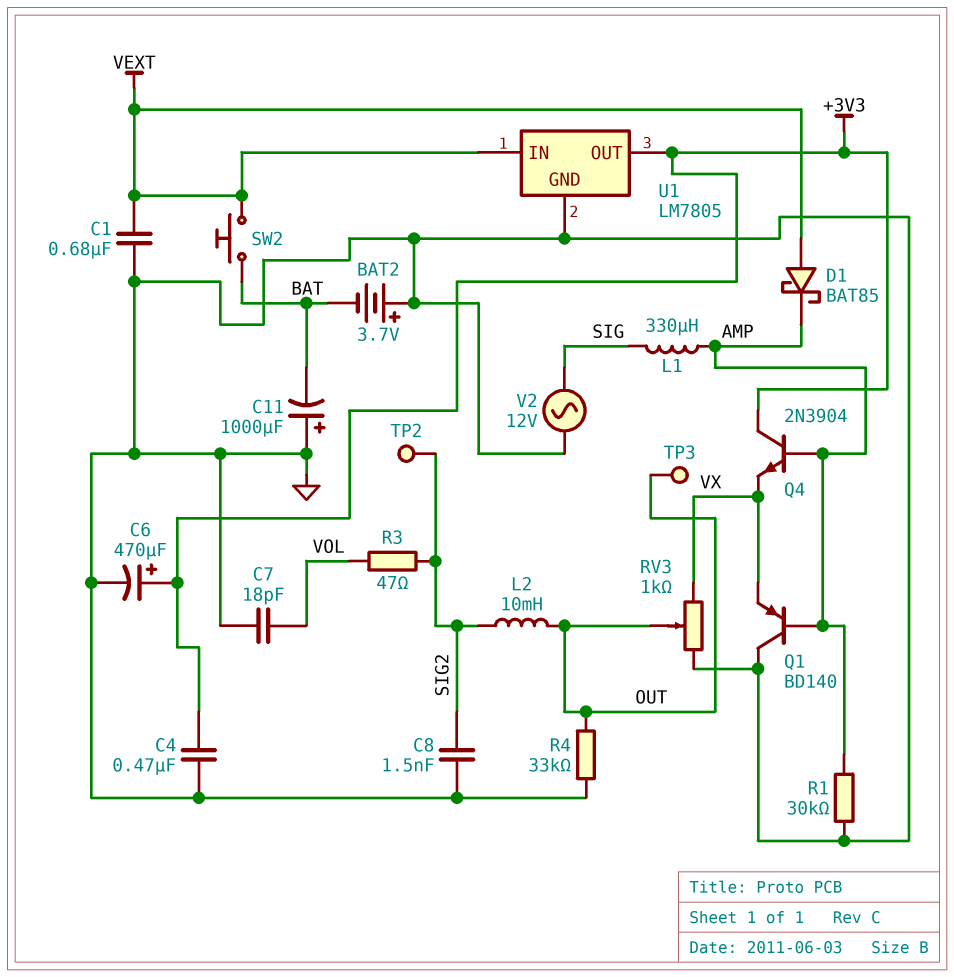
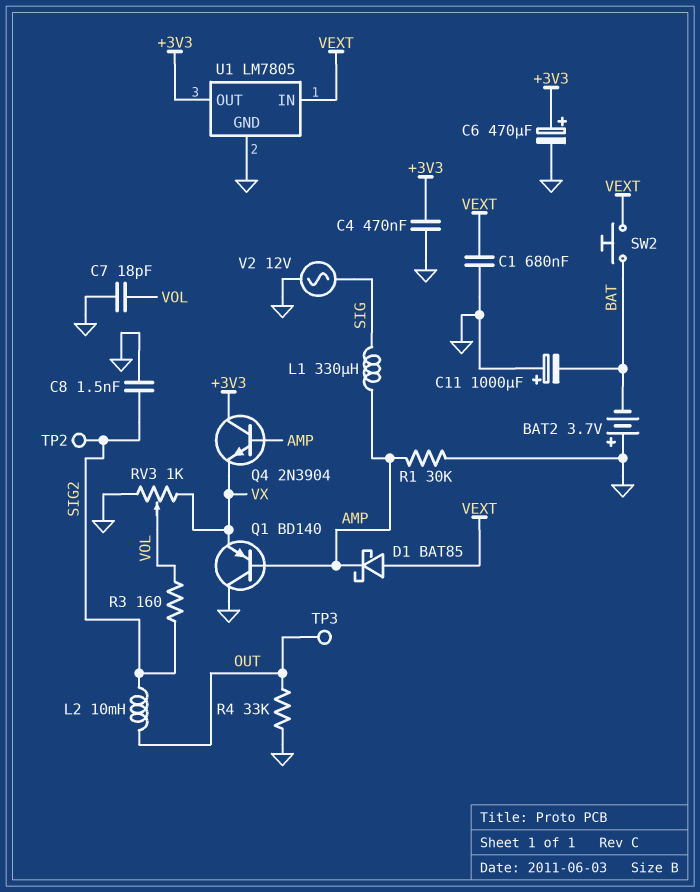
R3: 47 (SIG2, VOL) -> 160 (SIG2, VOL)
RV3: 1k (GND, VX, wiper OUT) -> 1k (GND, VX, wiper VOL)

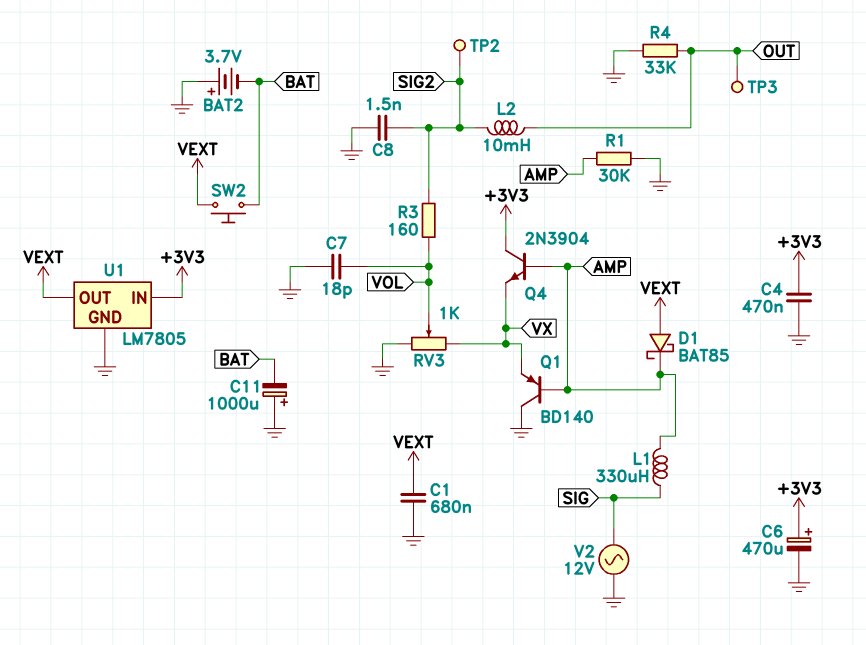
U1 pin IN: VEXT -> +3V3
U1 pin OUT: +3V3 -> VEXT

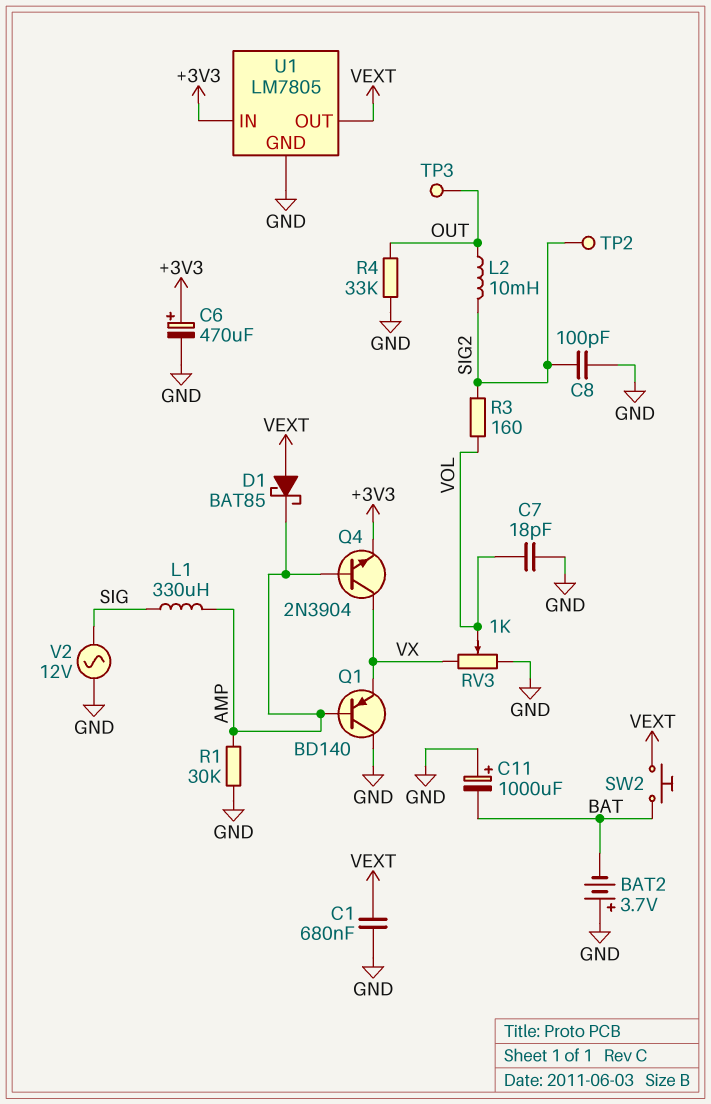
C4: 470nF (+3V3, GND) -> none
C8: 1.5nF (GND, SIG2) -> 100pF (GND, SIG2)
Q4: NPN 2N3904 (B AMP, C +3V3, E VX) -> NPN 2N3904 (B AMP, C VX, E +3V3)

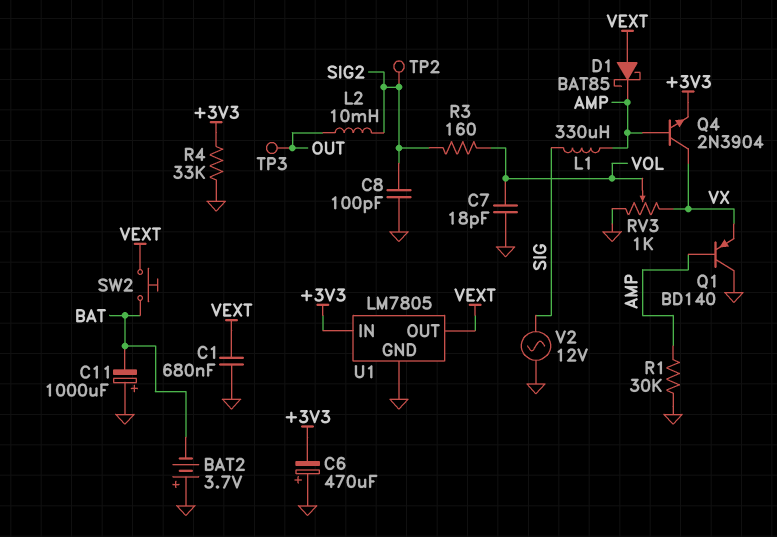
C6: 470uF (plus +3V3, minus GND) -> 470uF (plus GND, minus +3V3)
R4: 33k (GND, OUT) -> 33k (+3V3, GND)

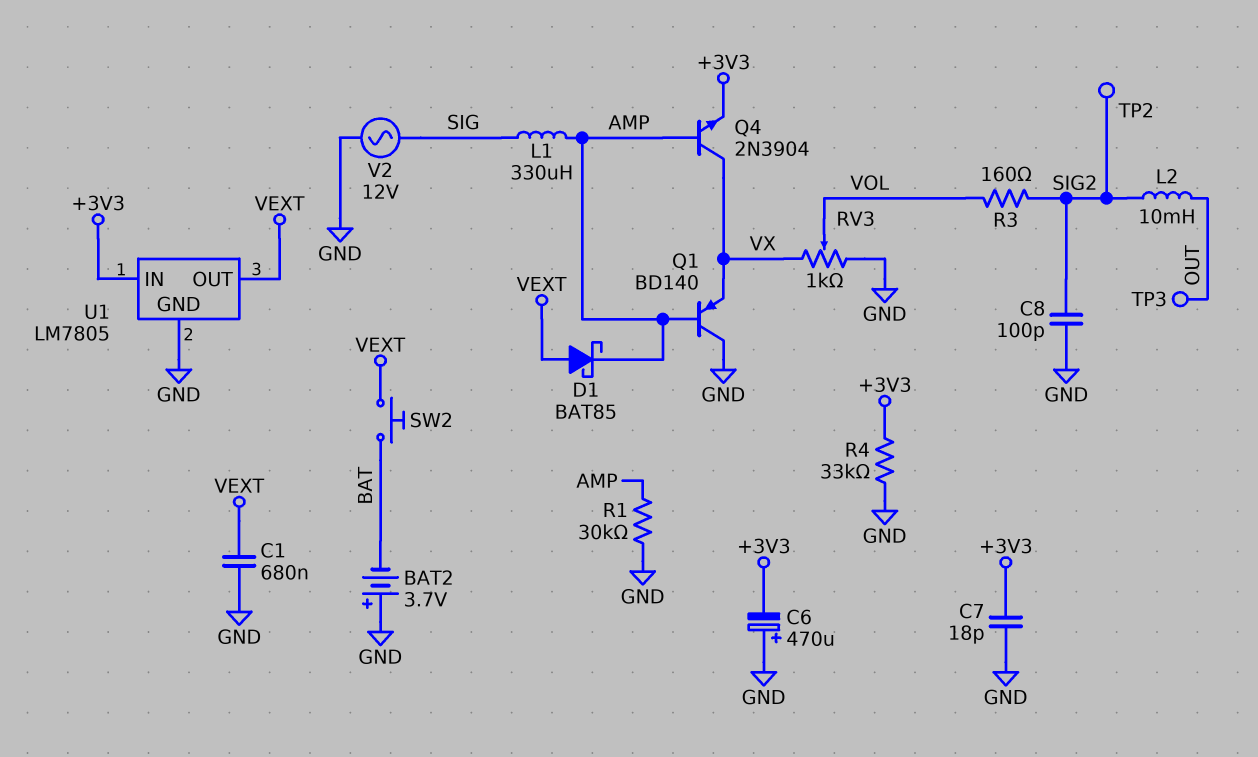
C7: 18pF (GND, VOL) -> 18pF (+3V3, GND)
C11: 1000uF (plus GND, minus BAT) -> none

